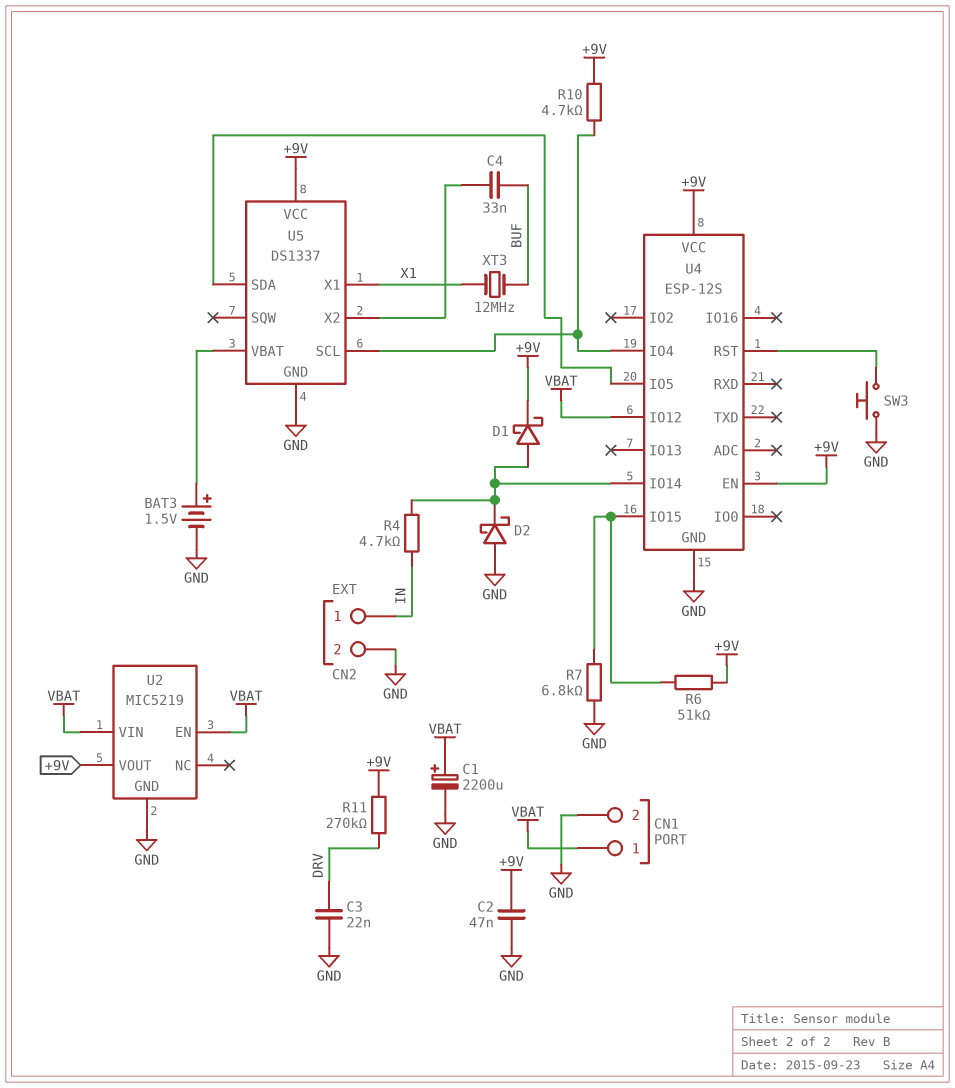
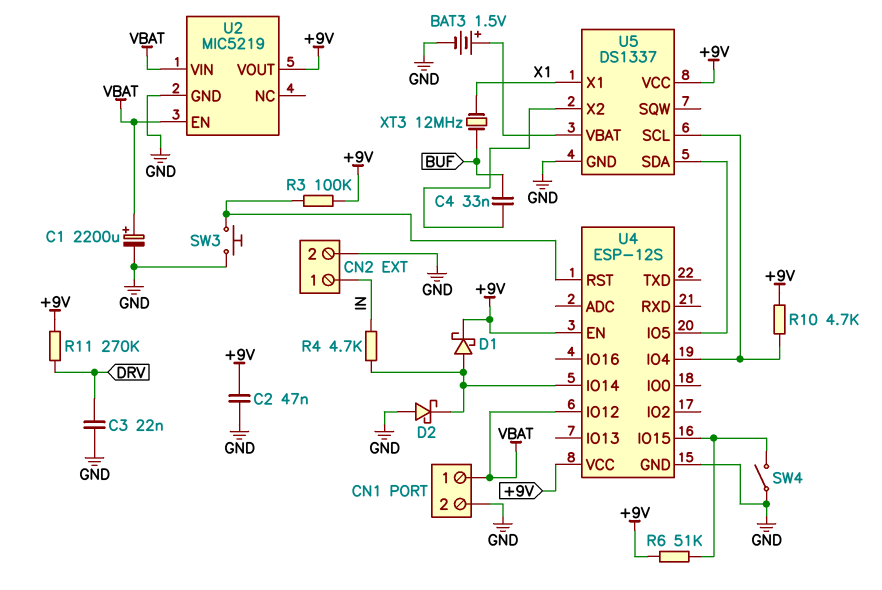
R3: none -> 100k (+9V, U4/RST)
R7: 6.8k (GND, U4/IO15) -> none
SW4: none -> switch (GND, U4/IO15)

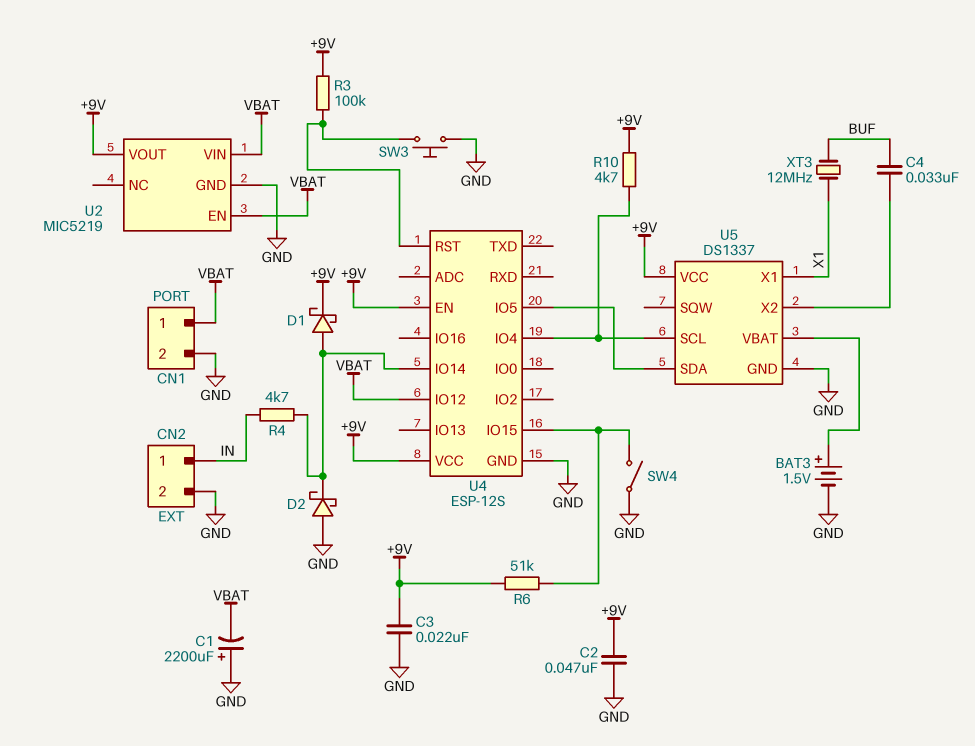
C1: 2200uF (plus VBAT, minus GND) -> 2200uF (plus GND, minus VBAT)
C3: 22nF (DRV, GND) -> 22nF (+9V, GND)
R11: 270k (+9V, DRV) -> none

